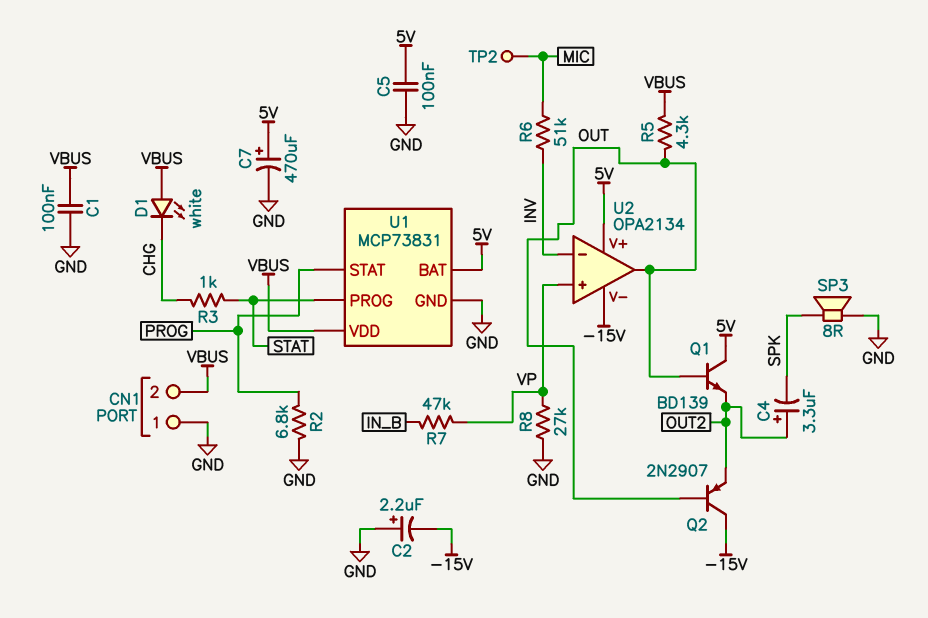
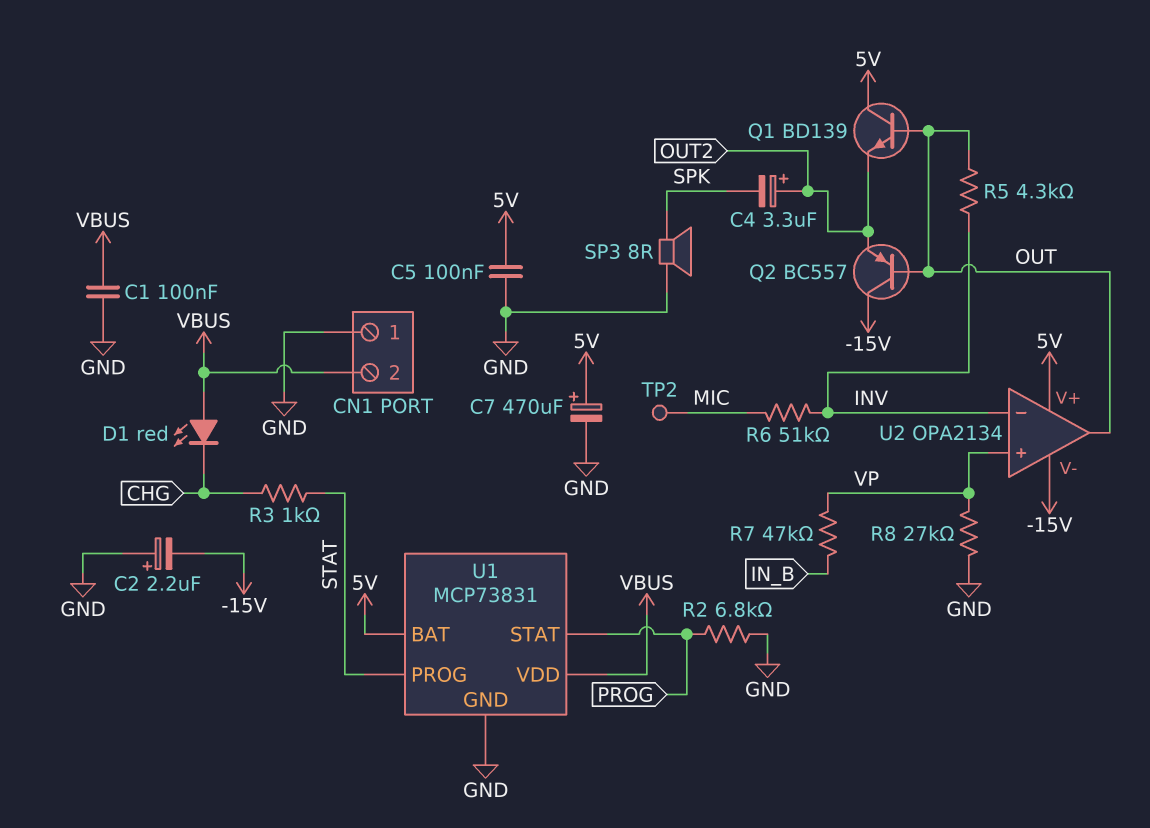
D1: LED white (A VBUS, K CHG) -> LED red (A VBUS, K CHG)
Q2: PNP 2N2907 (B OUT, C -15V, E OUT2) -> PNP BC557 (B OUT, C -15V, E OUT2)
R5: 4.3k (OUT, VBUS) -> 4.3k (INV, OUT)

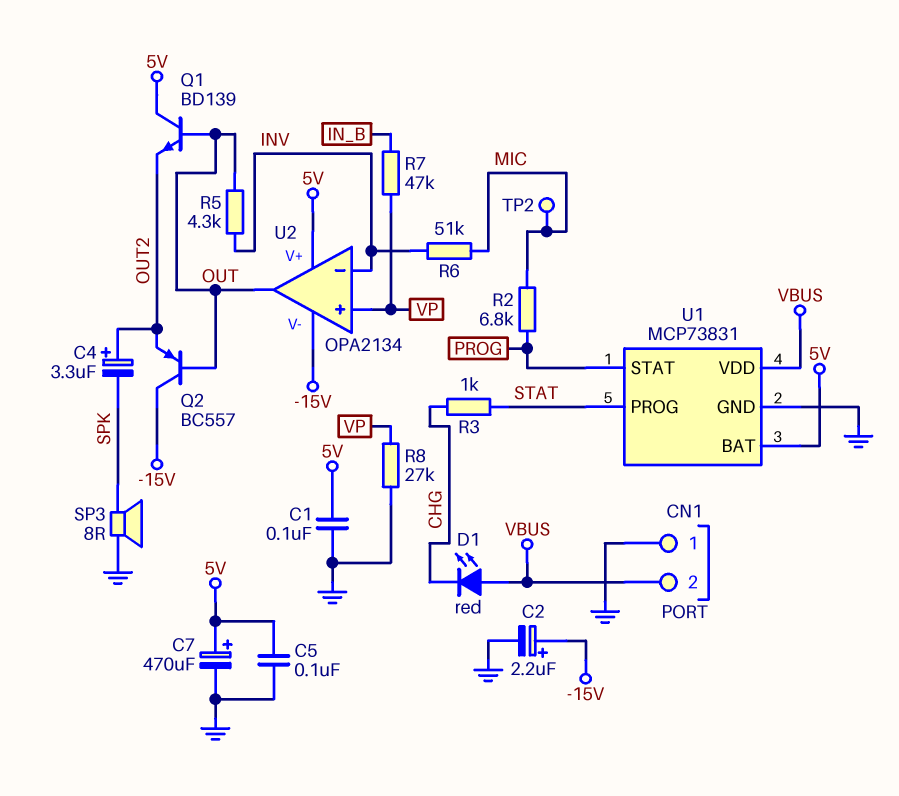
C1: 100nF (GND, VBUS) -> 100nF (5V, GND)
C2: 2.2uF (plus GND, minus -15V) -> 2.2uF (plus -15V, minus GND)
R2: 6.8k (GND, PROG) -> 6.8k (MIC, PROG)

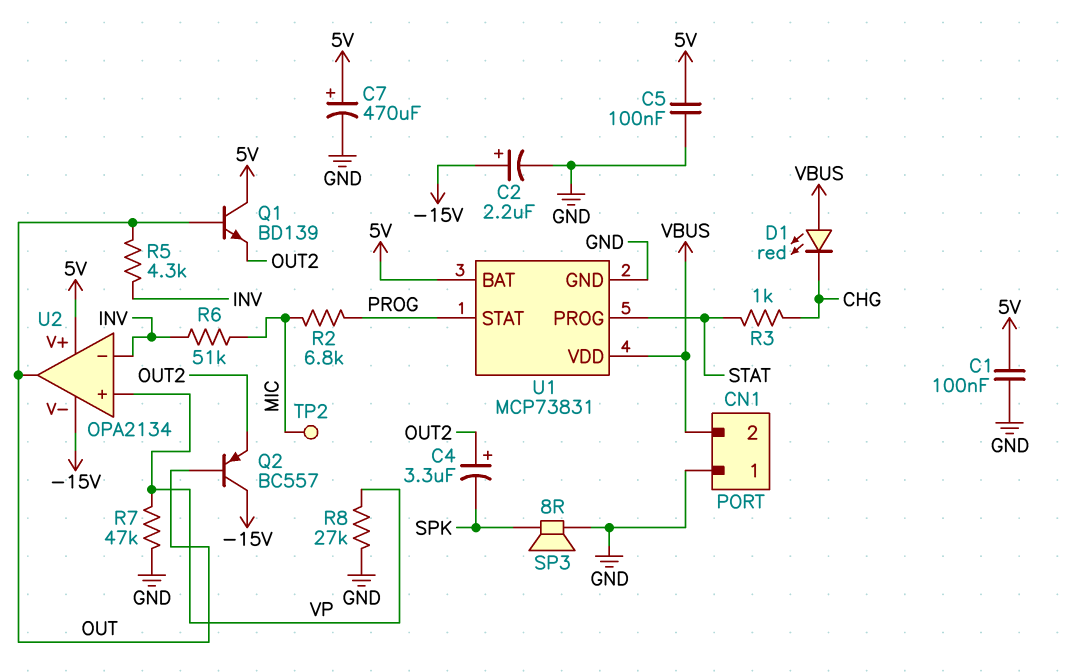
R7: 47k (IN_B, VP) -> 47k (GND, VP)

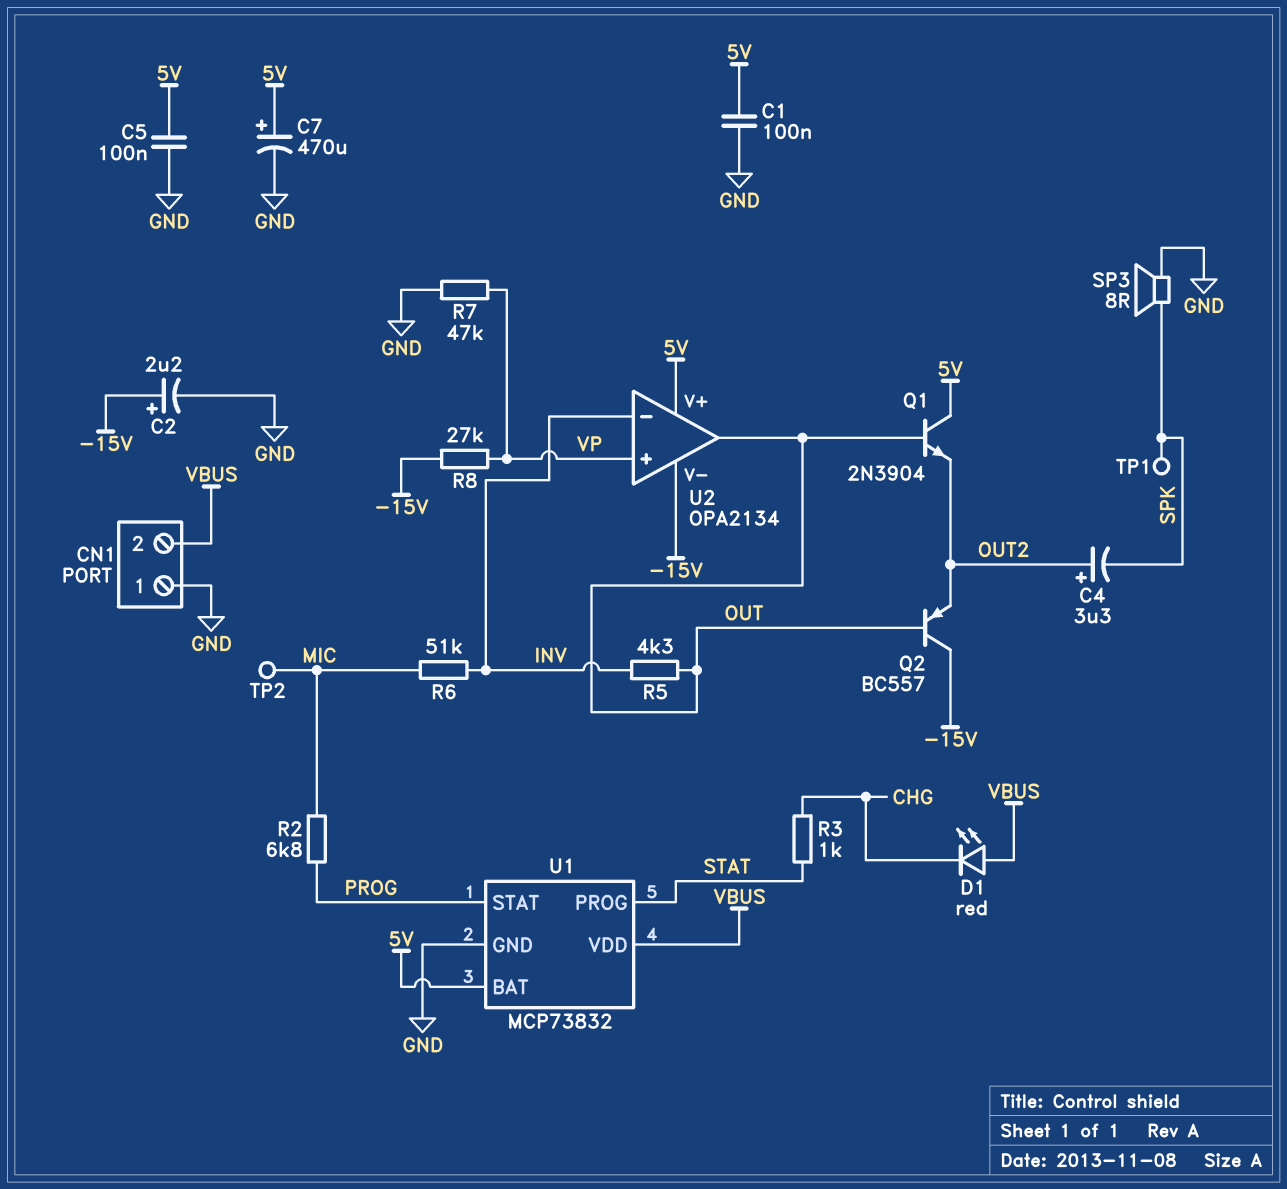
Q1: NPN BD139 (B OUT, C 5V, E OUT2) -> NPN 2N3904 (B OUT, C 5V, E OUT2)
R8: 27k (GND, VP) -> 27k (-15V, VP)
TP1: none -> test point (SPK)
U1: MCP73831 -> MCP73832

